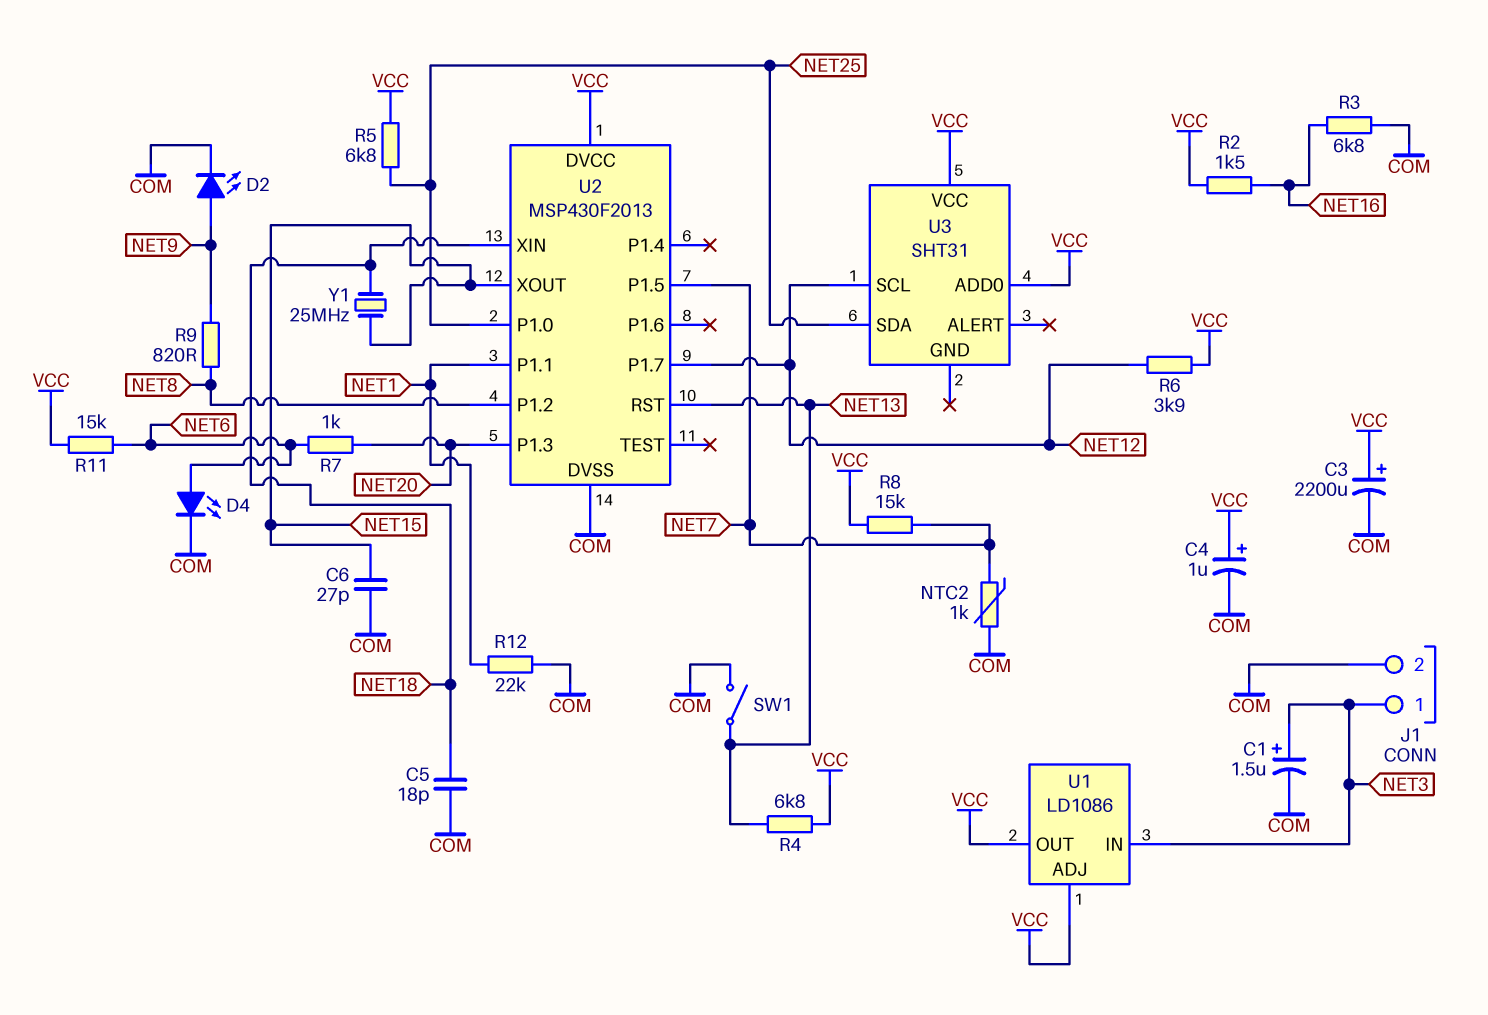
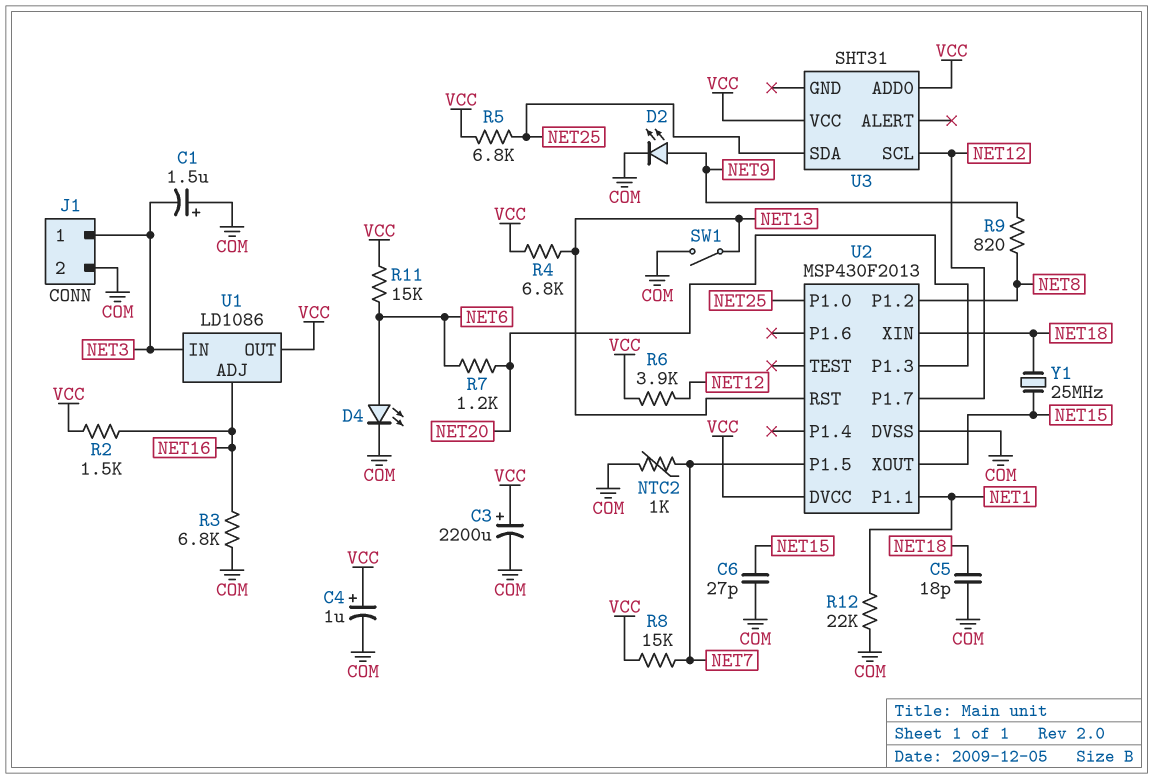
C1: 1.5uF (plus NET3, minus COM) -> 1.5uF (plus COM, minus NET3)
R7: 1k (NET6, NET20) -> 1.2k (NET6, NET20)
U1 pin ADJ: VCC -> NET16

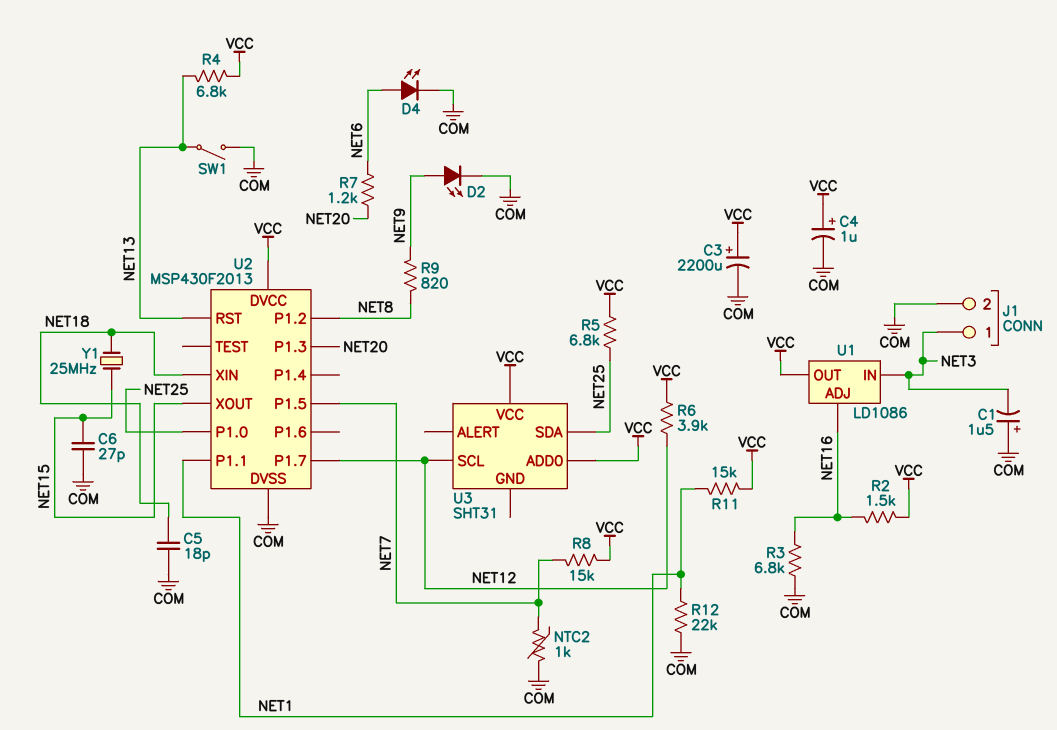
R11: 15k (NET6, VCC) -> 15k (NET1, VCC)

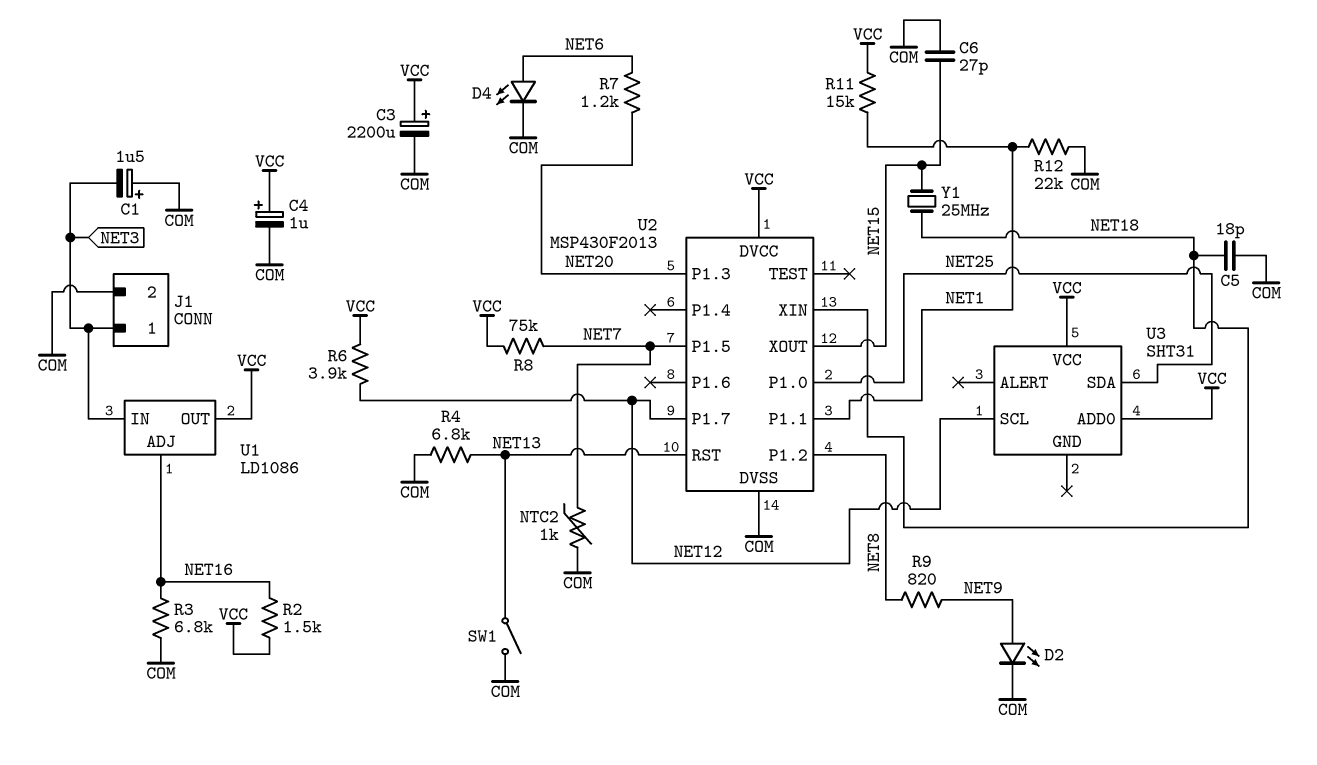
R4: 6.8k (NET13, VCC) -> 6.8k (COM, NET13)
R5: 6.8k (NET25, VCC) -> none
R8: 15k (NET7, VCC) -> 75k (NET7, VCC)

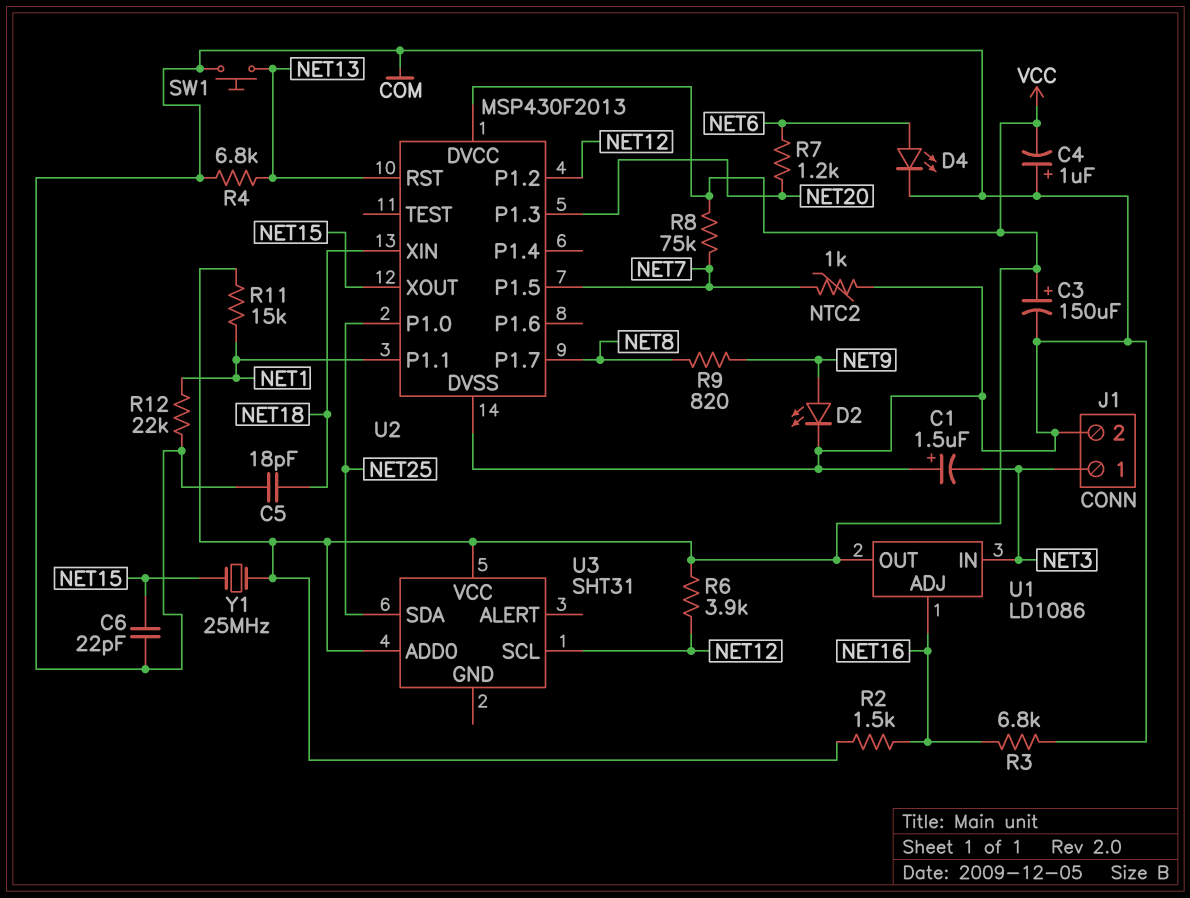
C3: 2200uF (plus VCC, minus COM) -> 150uF (plus VCC, minus COM)
C4: 1uF (plus VCC, minus COM) -> 1uF (plus COM, minus VCC)
C6: 27pF (COM, NET15) -> 22pF (COM, NET15)
SW1: switch (COM, NET13) -> button (COM, NET13)
U2 pin P1.2: NET8 -> NET12
U2 pin P1.7: NET12 -> NET8
Y1: 25MHz (NET15, NET18) -> 25MHz (NET15, VCC)

